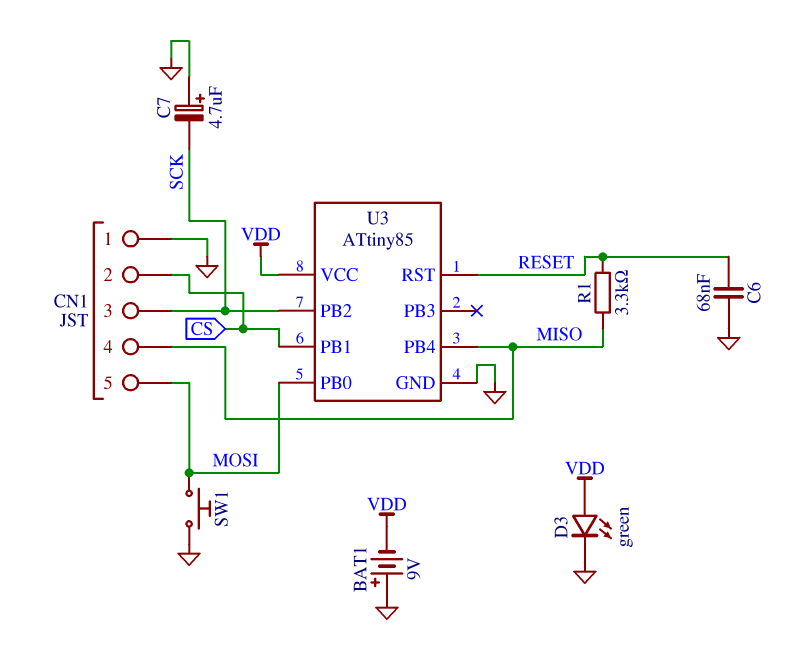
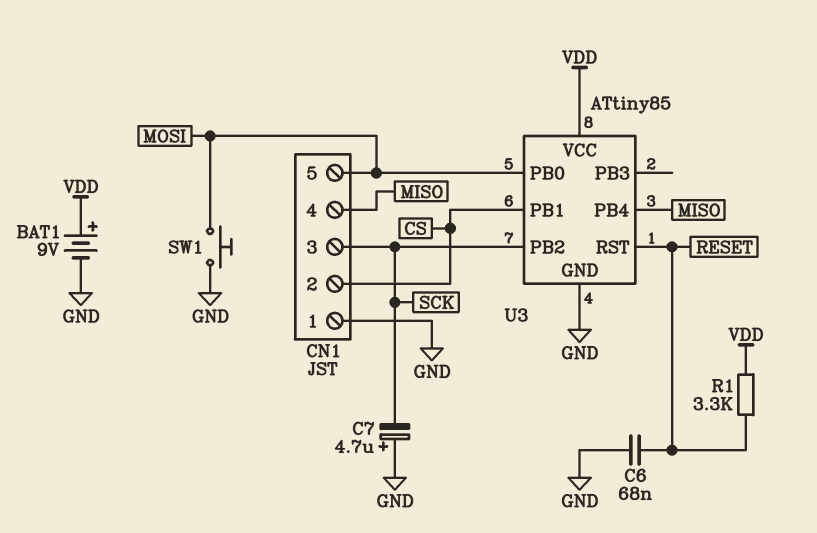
BAT1: 9V (plus GND, minus VDD) -> 9V (plus VDD, minus GND)
D3: LED green (A VDD, K GND) -> none
R1: 3.3k (MISO, RESET) -> 3.3k (RESET, VDD)

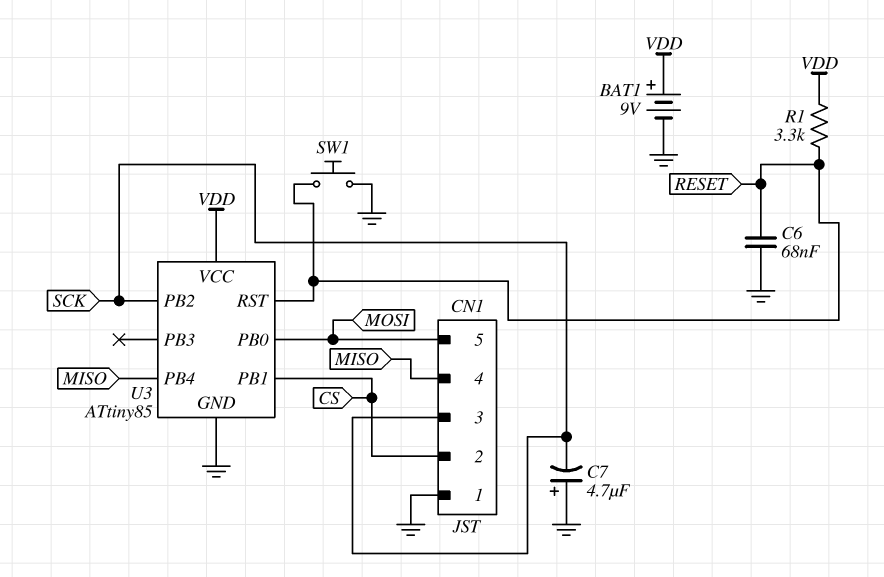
SW1: button (GND, MOSI) -> button (GND, RESET)

